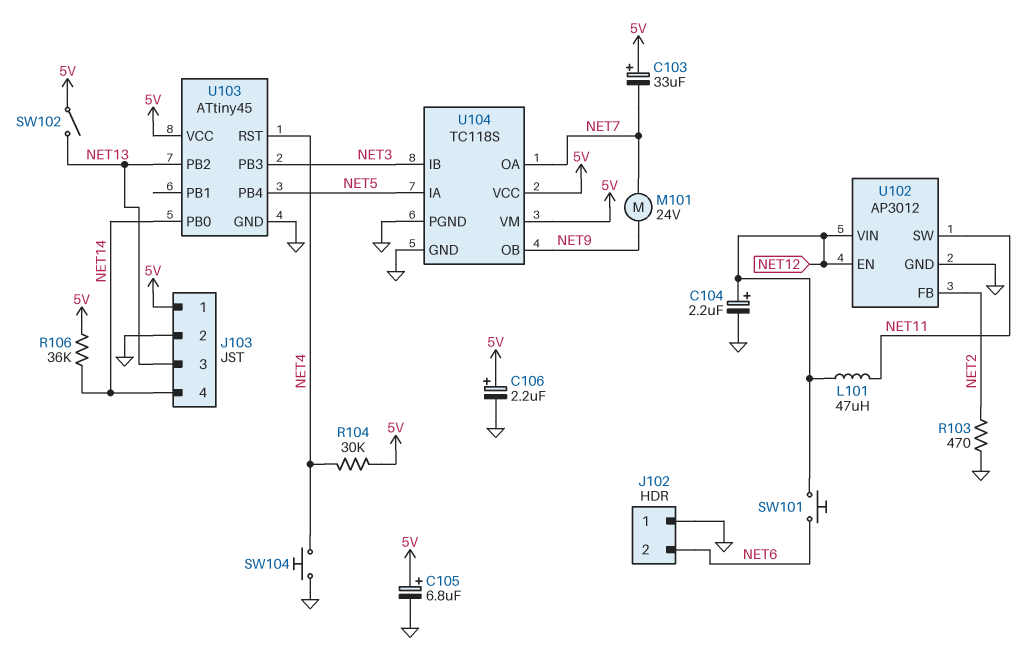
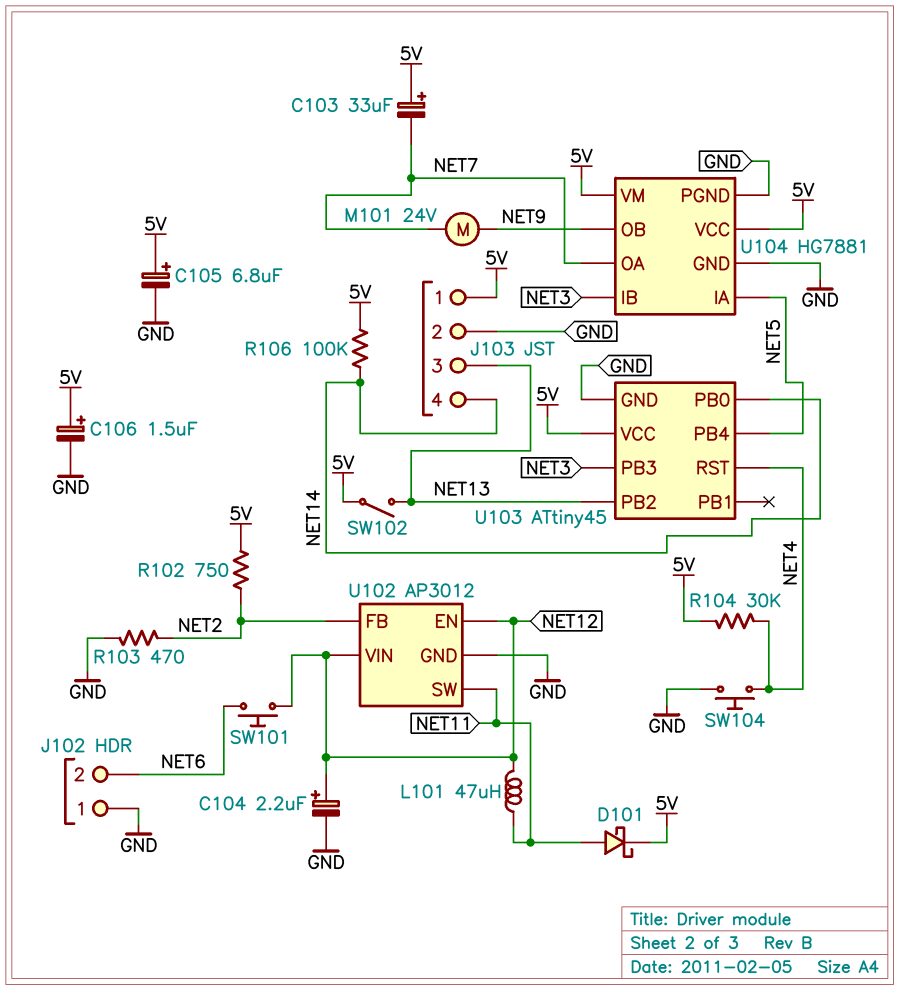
C106: 2.2uF (plus 5V, minus GND) -> 1.5uF (plus 5V, minus GND)
D101: none -> schottky (A NET11, K 5V)
R102: none -> 750 (5V, NET2)
R106: 36k (5V, NET14) -> 100k (5V, NET14)
U104: TC118S -> HG7881

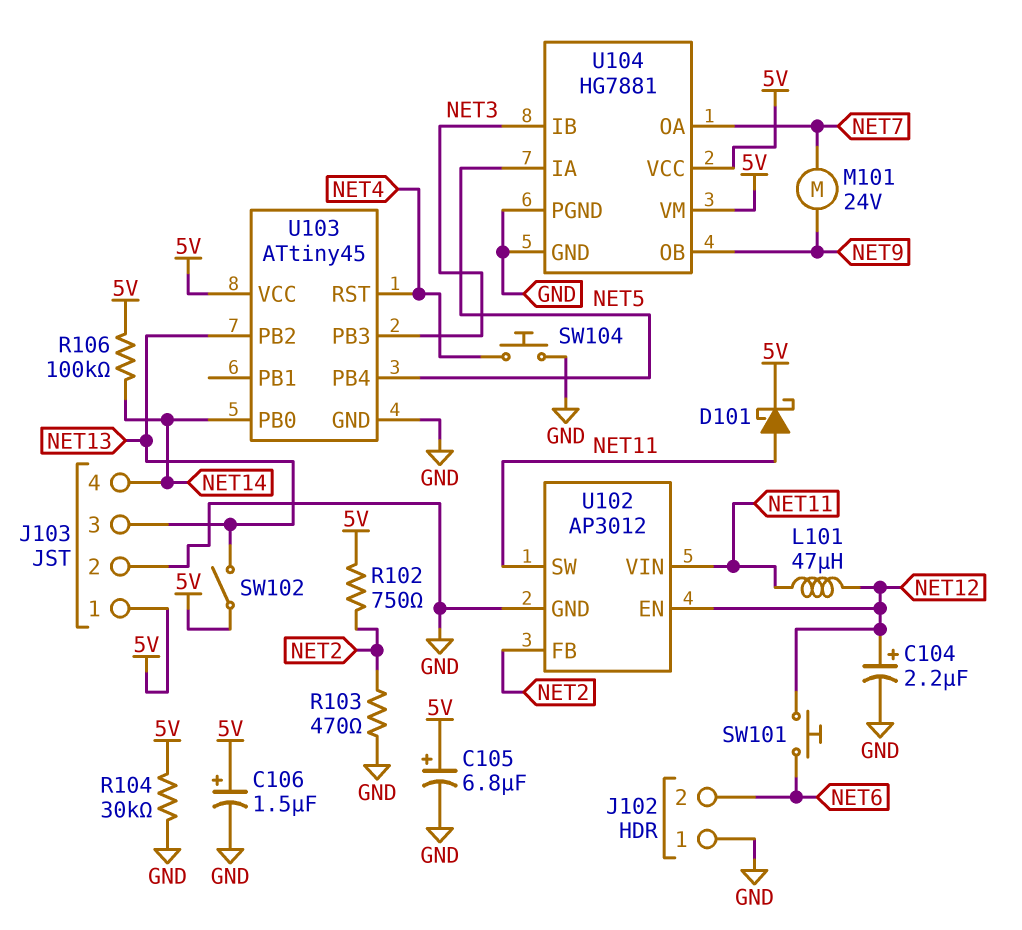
C103: 33uF (plus 5V, minus NET7) -> none
R104: 30k (5V, NET4) -> 30k (5V, GND)
U102 pin VIN: NET12 -> NET11

